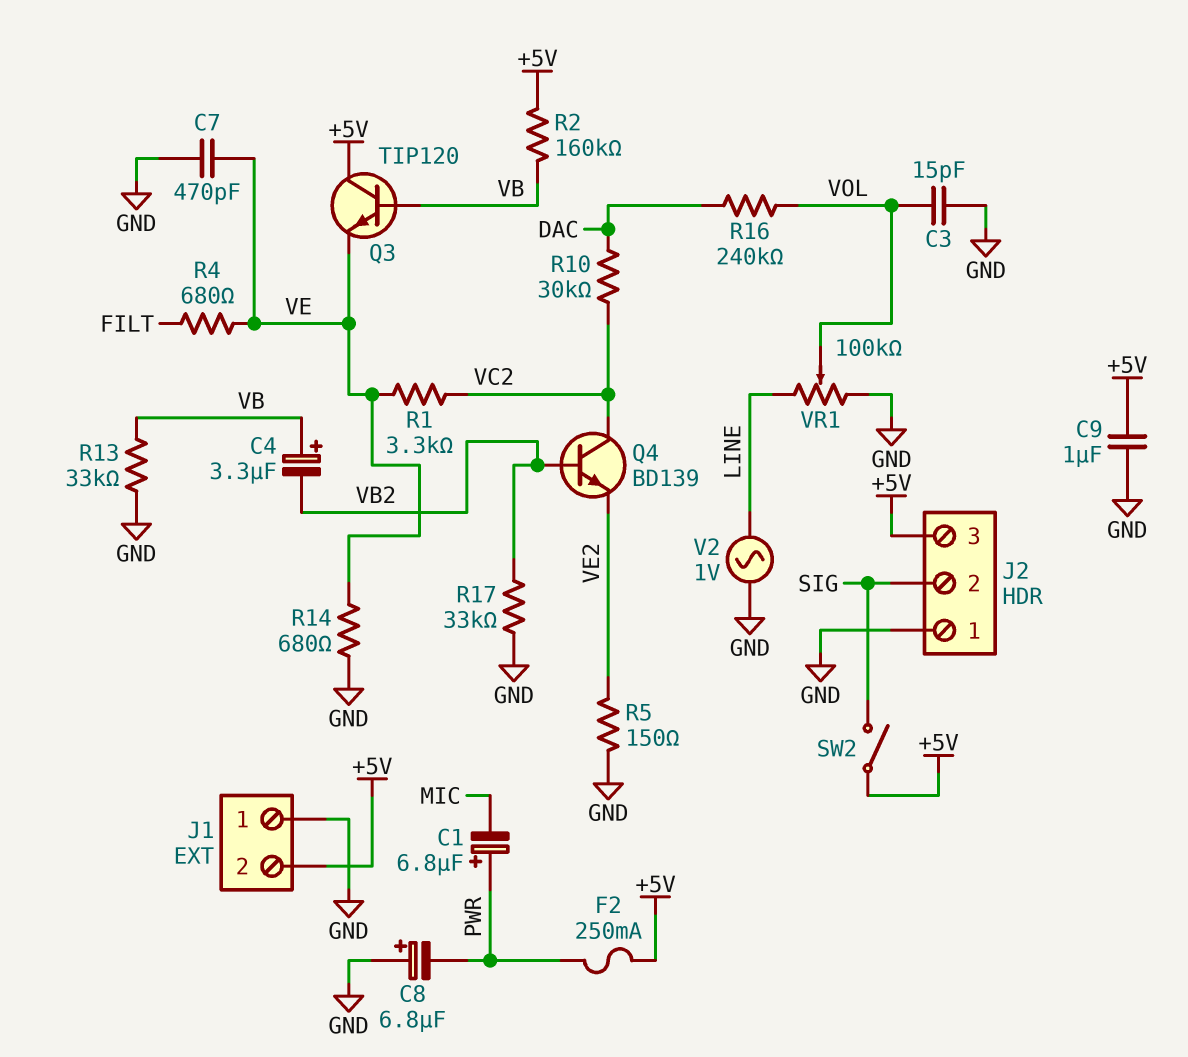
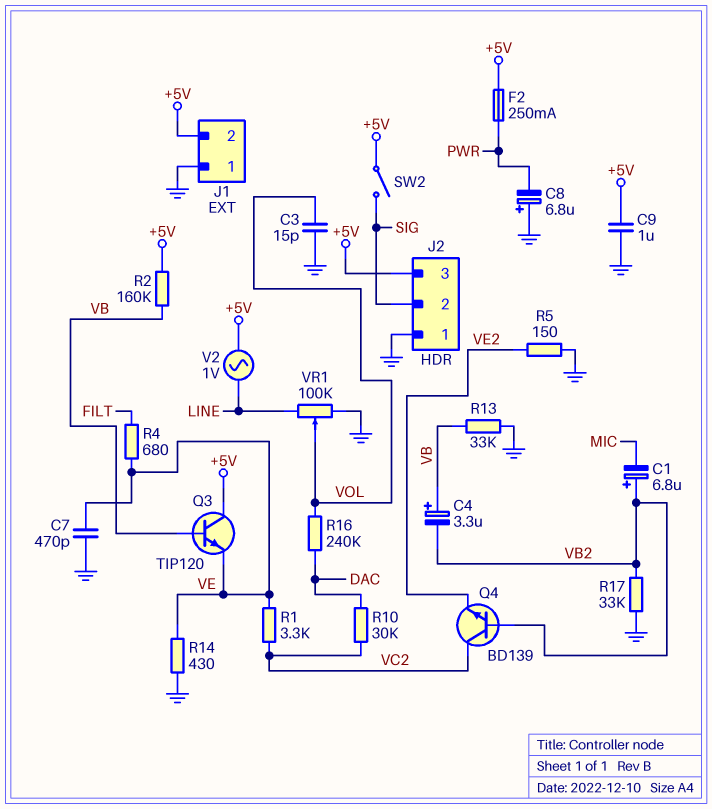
C1: 6.8uF (plus PWR, minus MIC) -> 6.8uF (plus VB2, minus MIC)
R14: 680 (GND, VE) -> 430 (GND, VE)
V2: AC 1V (GND, LINE) -> AC 1V (+5V, LINE)

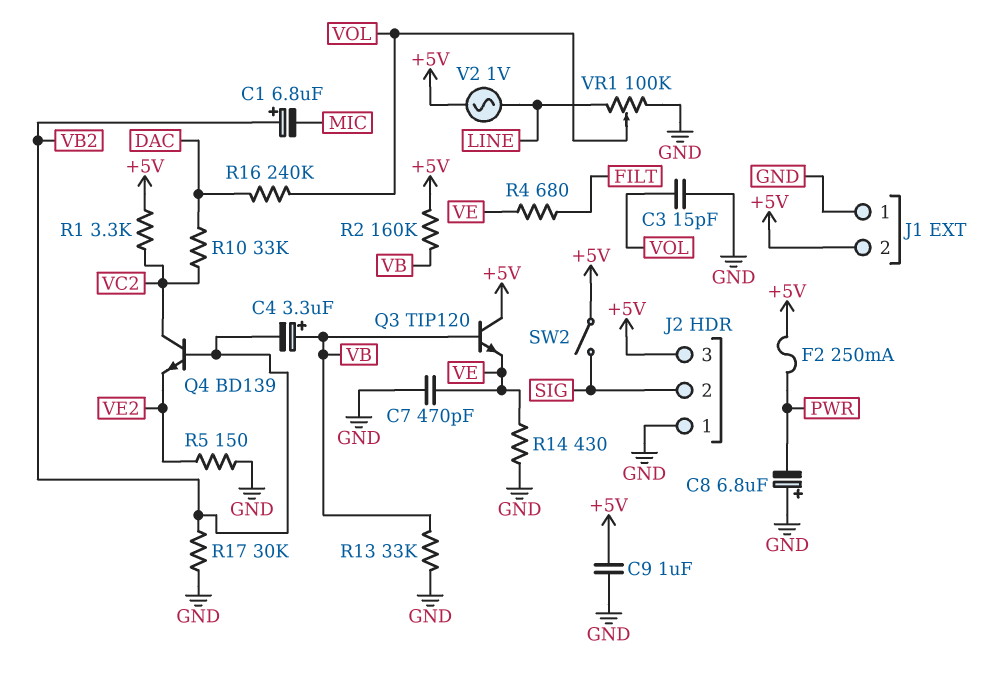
R1: 3.3k (VC2, VE) -> 3.3k (+5V, VC2)
R10: 30k (DAC, VC2) -> 33k (DAC, VC2)
R17: 33k (GND, VB2) -> 30k (GND, VB2)

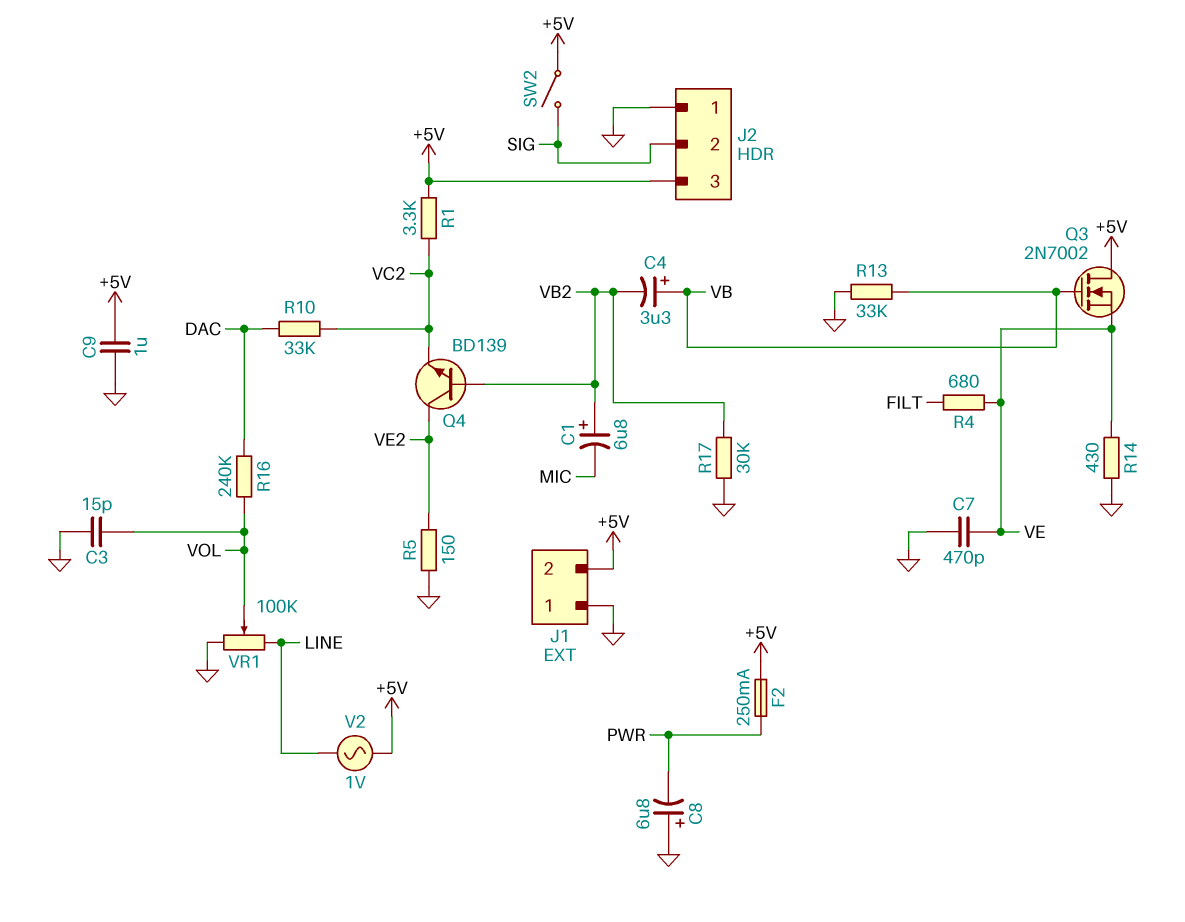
Q3: NPN TIP120 (B VB, C +5V, E VE) -> NMOS 2N7002 (G VB, D +5V, S VE)
Q4: NPN BD139 (B VB2, C VC2, E VE2) -> NPN BD139 (B VB2, C VE2, E VC2)
R2: 160k (+5V, VB) -> none

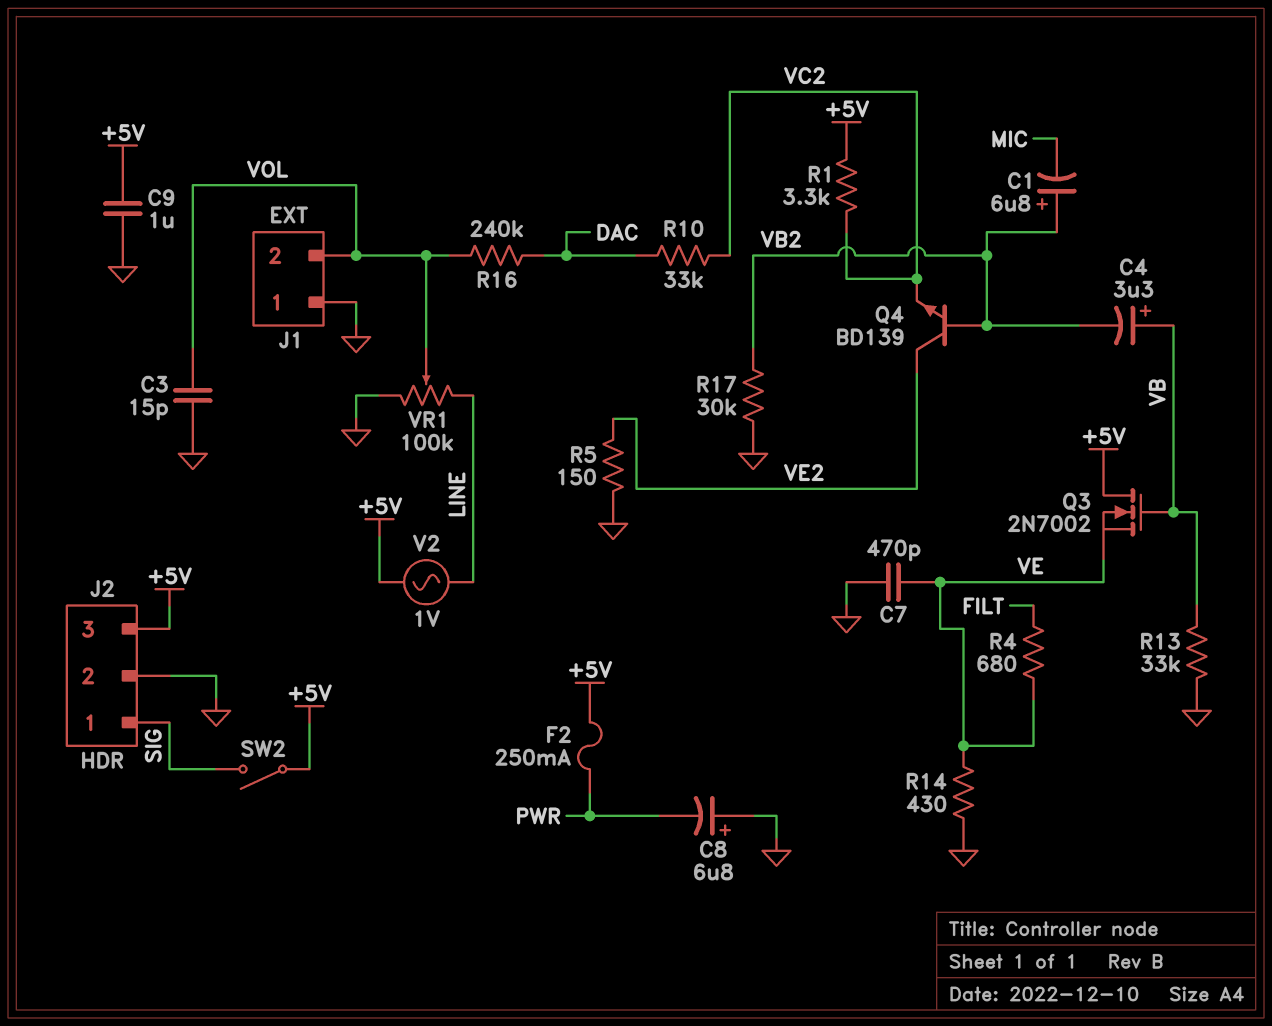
J1 pin 2: +5V -> VOL
J2 pin 1: GND -> SIG
J2 pin 2: SIG -> GND

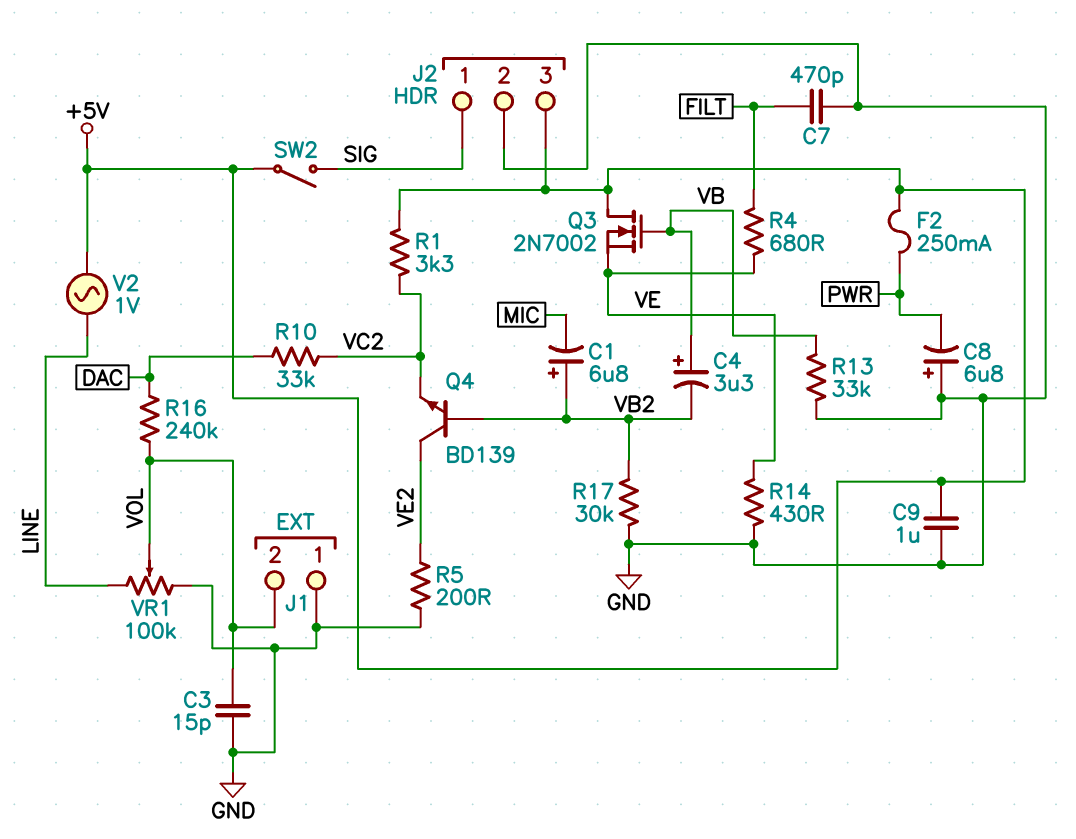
C7: 470pF (GND, VE) -> 470pF (FILT, GND)
R5: 150 (GND, VE2) -> 200 (GND, VE2)

